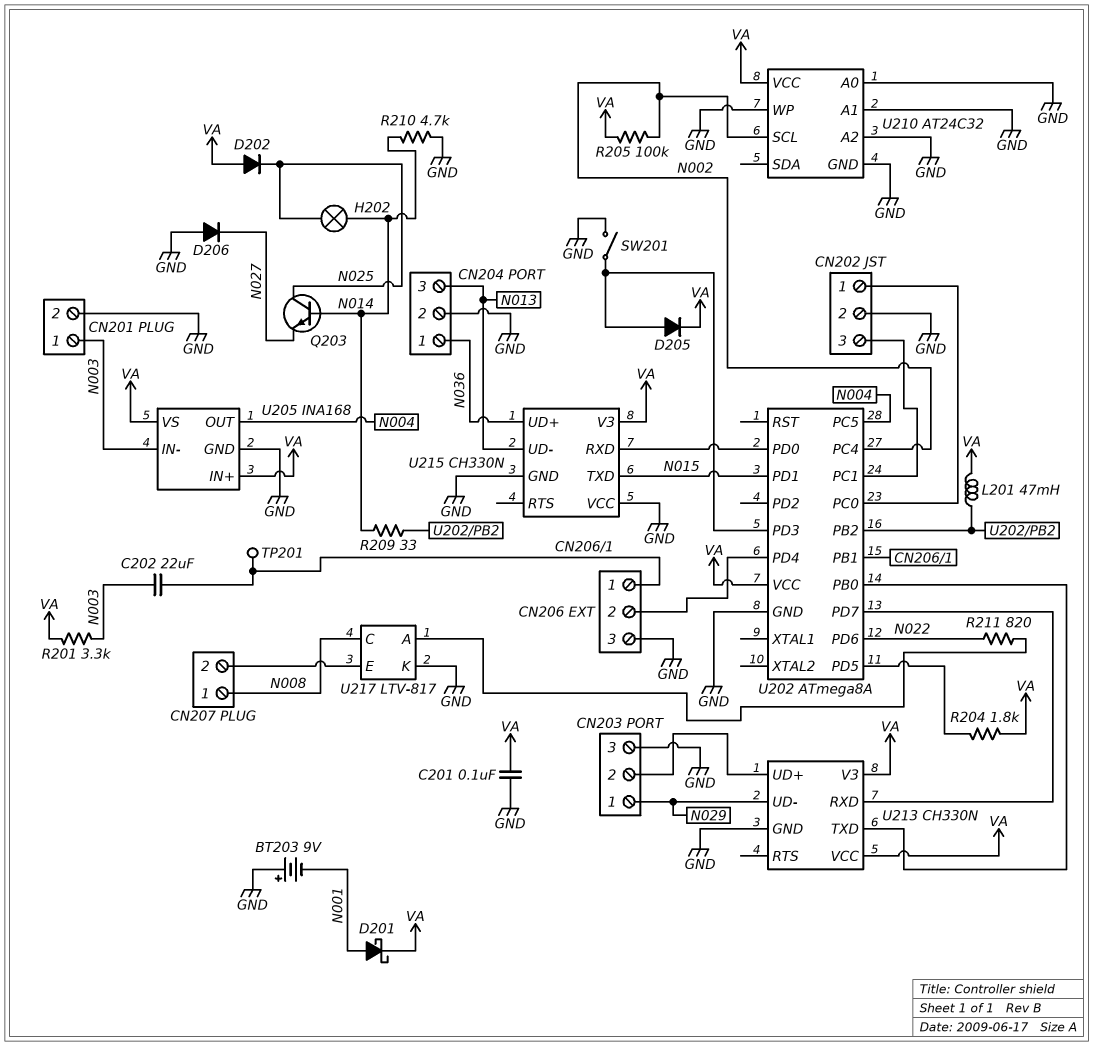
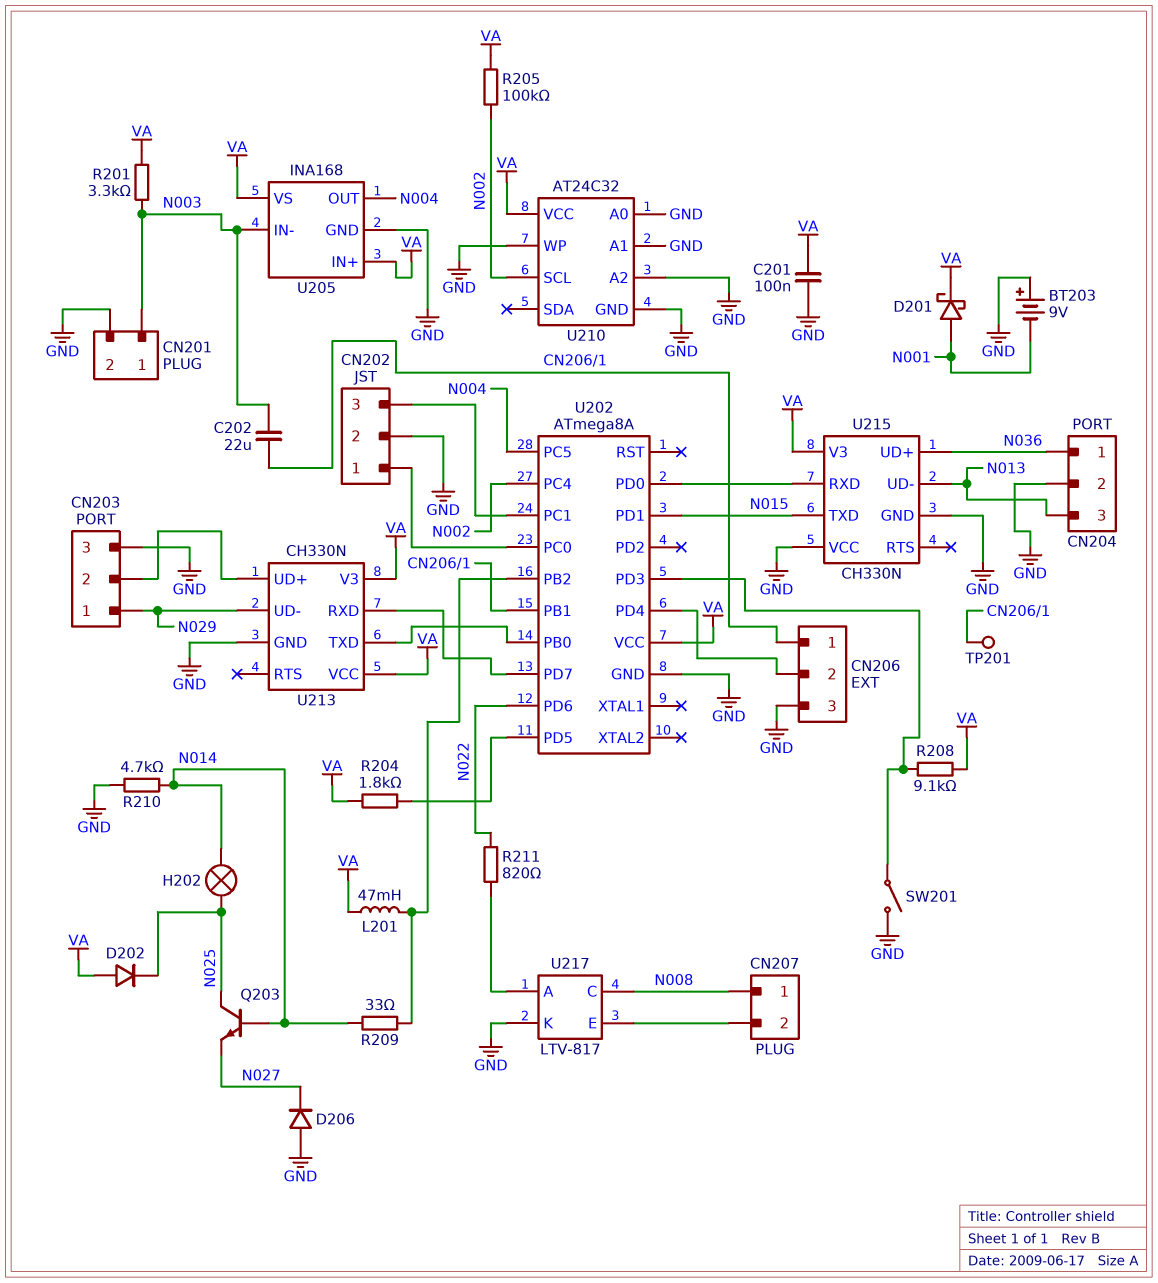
D205: diode (A U202/PD3, K VA) -> none
R208: none -> 9.1k (U202/PD3, VA)

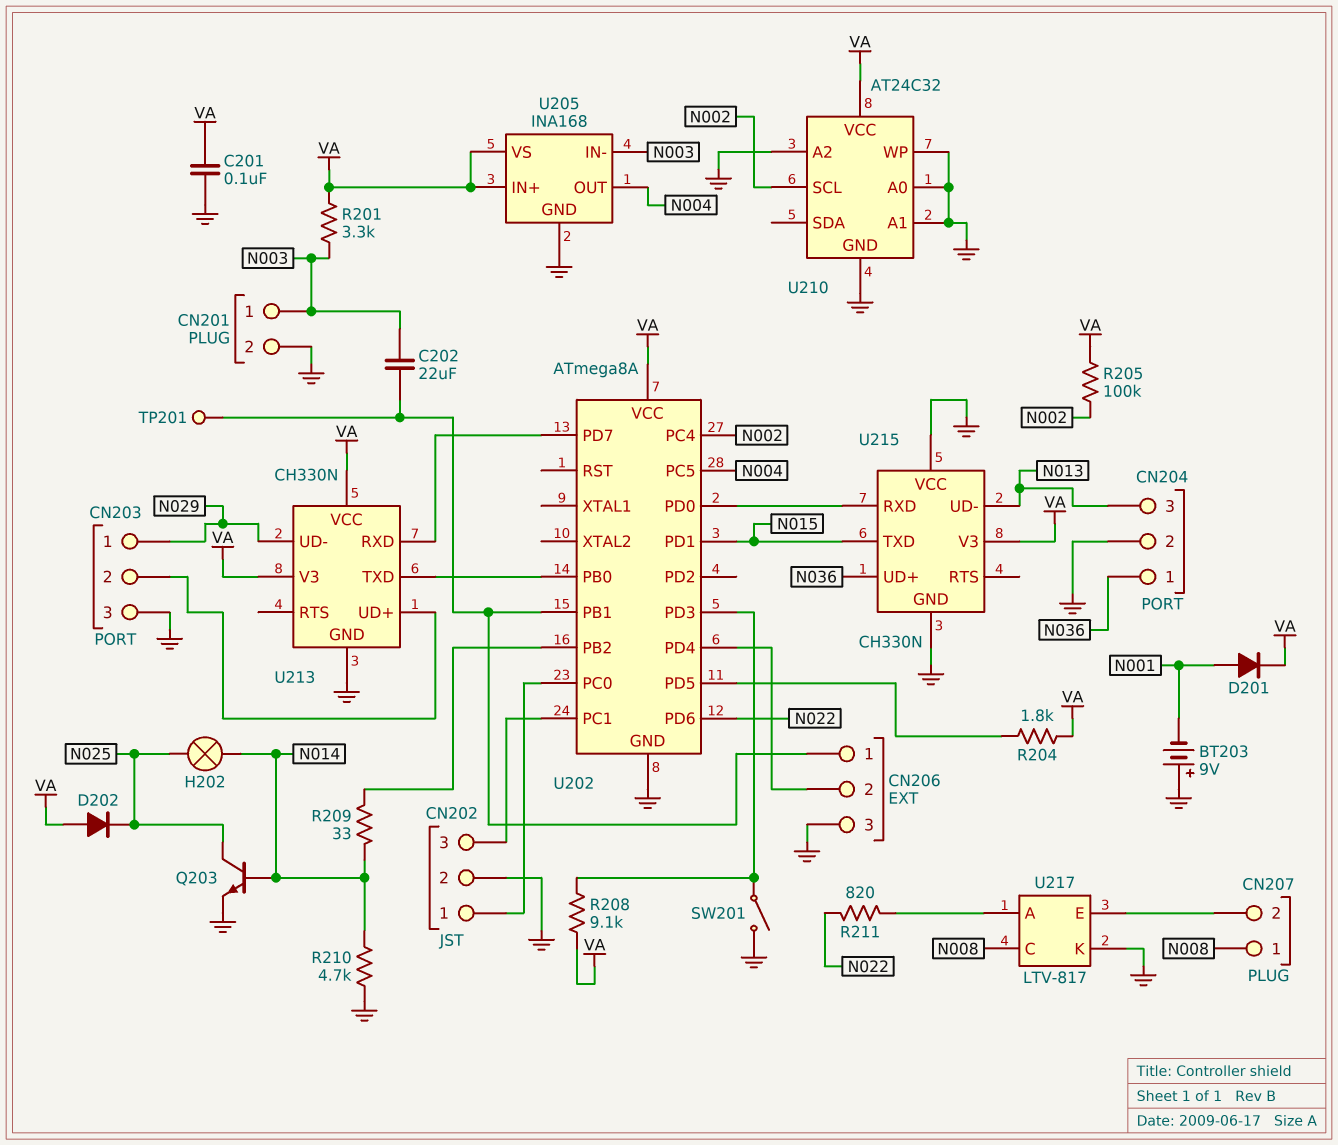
D201: schottky (A N001, K VA) -> diode (A N001, K VA)
D206: diode (A GND, K N027) -> none
L201: 47mH (U202/PB2, VA) -> none
Q203: NPN (B N014, C N025, E N027) -> NPN (B N014, C N025, E GND)

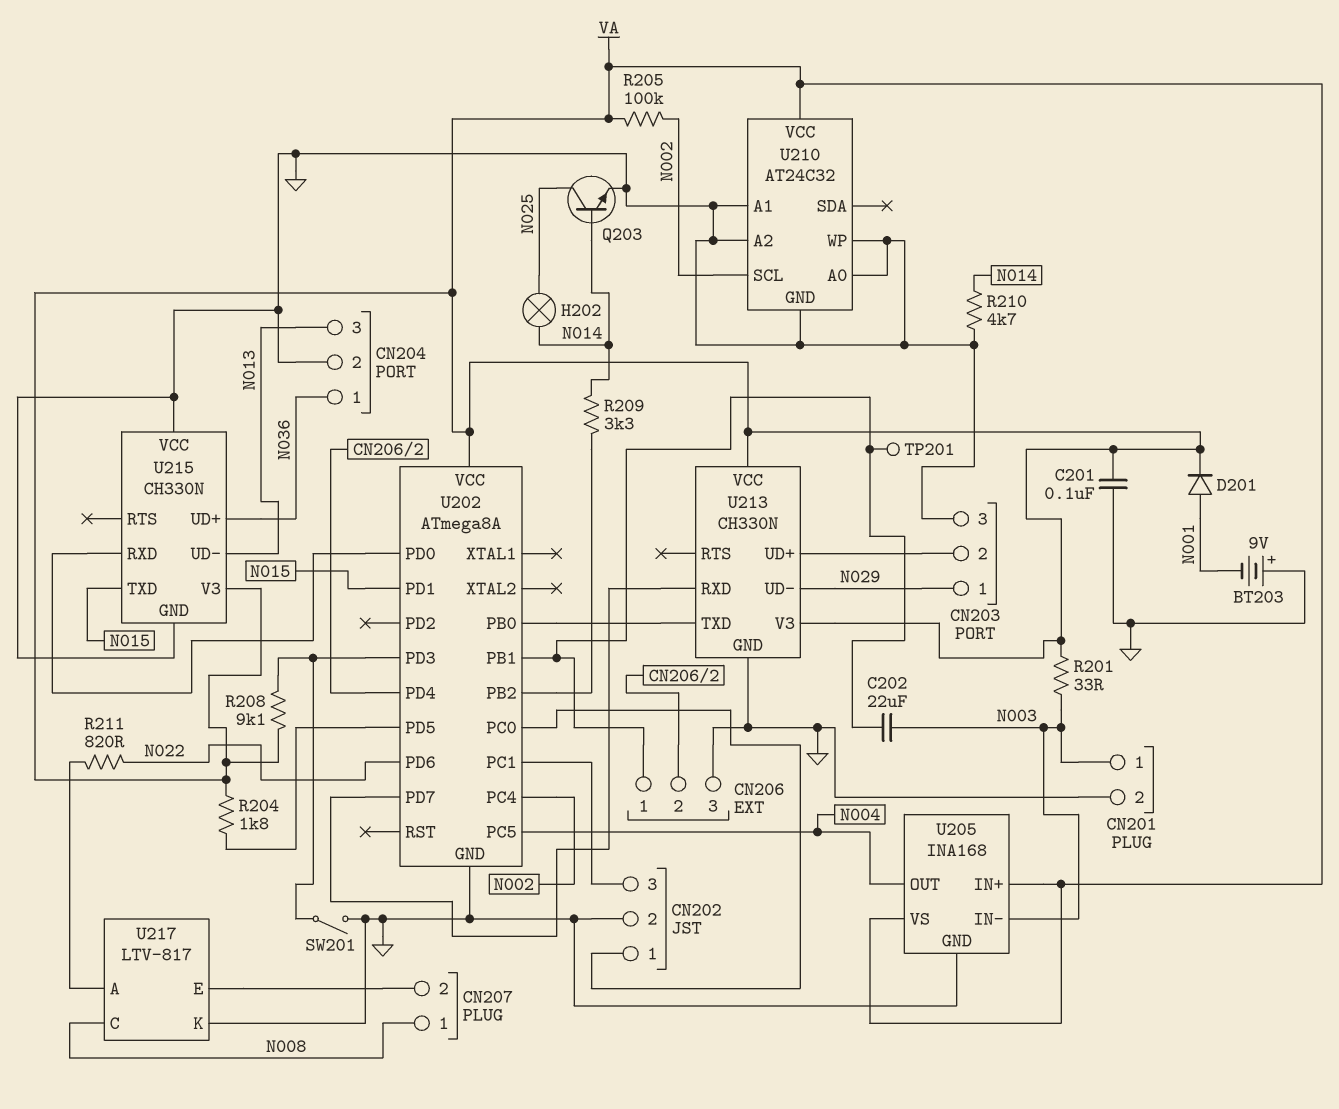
D202: diode (A VA, K N025) -> none
R201: 3.3k (N003, VA) -> 33 (N003, VA)
R209: 33 (N014, U202/PB2) -> 3.3k (N014, U202/PB2)

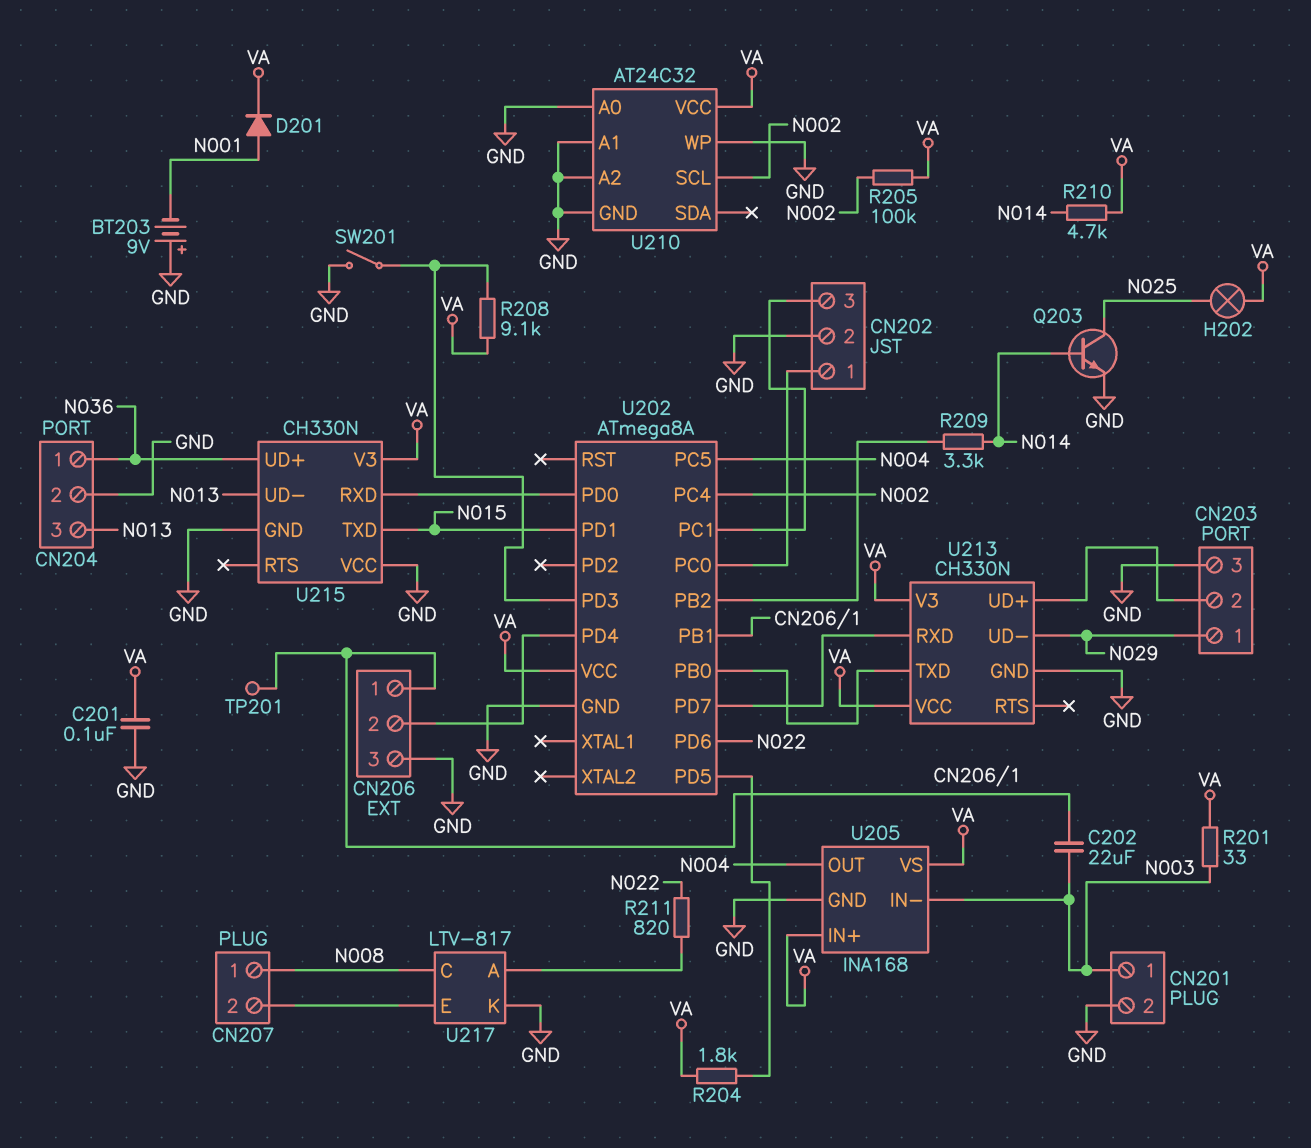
H202: lamp (N014, N025) -> lamp (N025, VA)
R210: 4.7k (GND, N014) -> 4.7k (N014, VA)

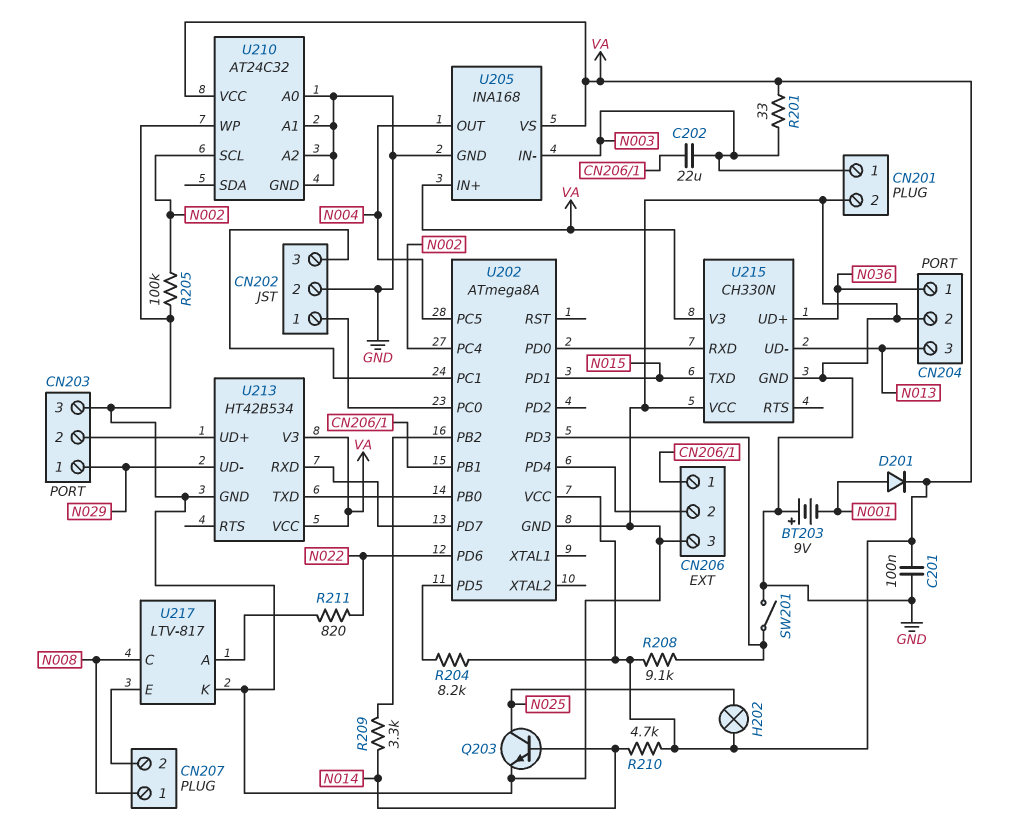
R204: 1.8k (U202/PD5, VA) -> 8.2k (U202/PD5, VA)
R205: 100k (N002, VA) -> 100k (GND, N002)
TP201: test point (CN206/1) -> none
U213: CH330N -> HT42B534

